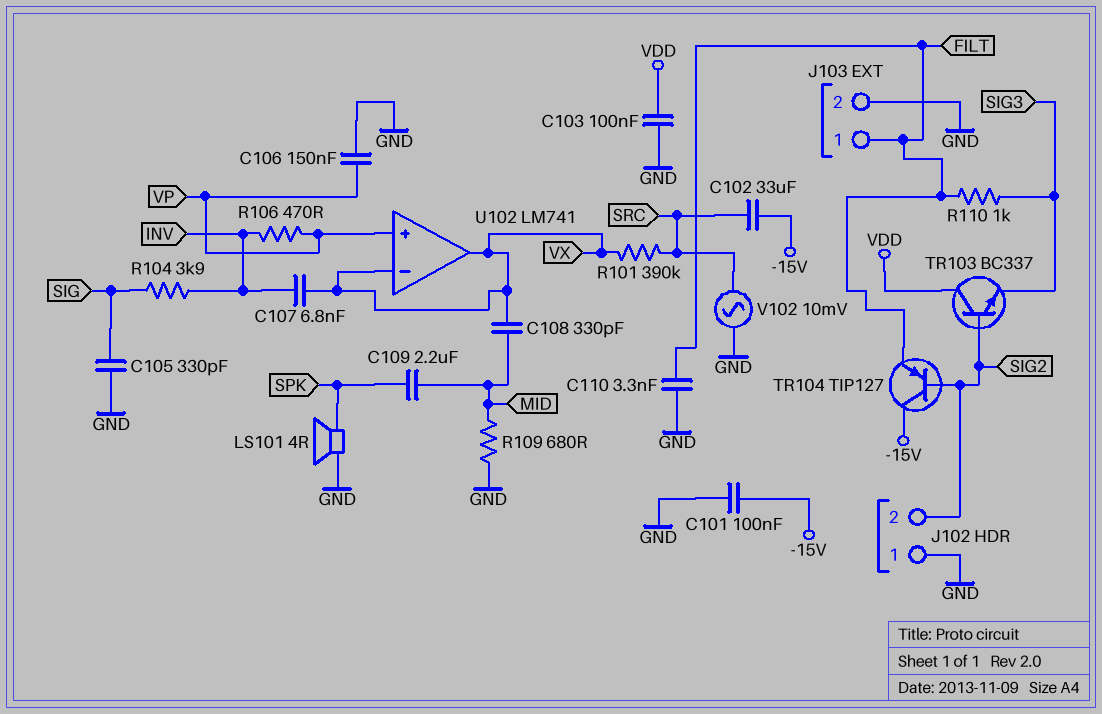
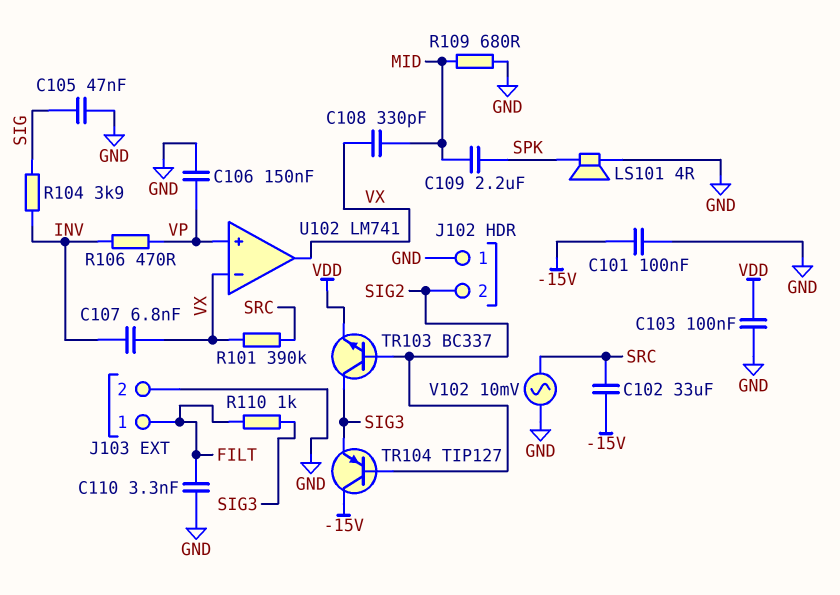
C105: 330pF (GND, SIG) -> 47nF (GND, SIG)
TR103: NPN BC337 (B SIG2, C VDD, E SIG3) -> NPN BC337 (B SIG2, C SIG3, E VDD)
TR104: PNP TIP127 (B SIG2, C -15V, E FILT) -> PNP TIP127 (B SIG2, C -15V, E SIG3)

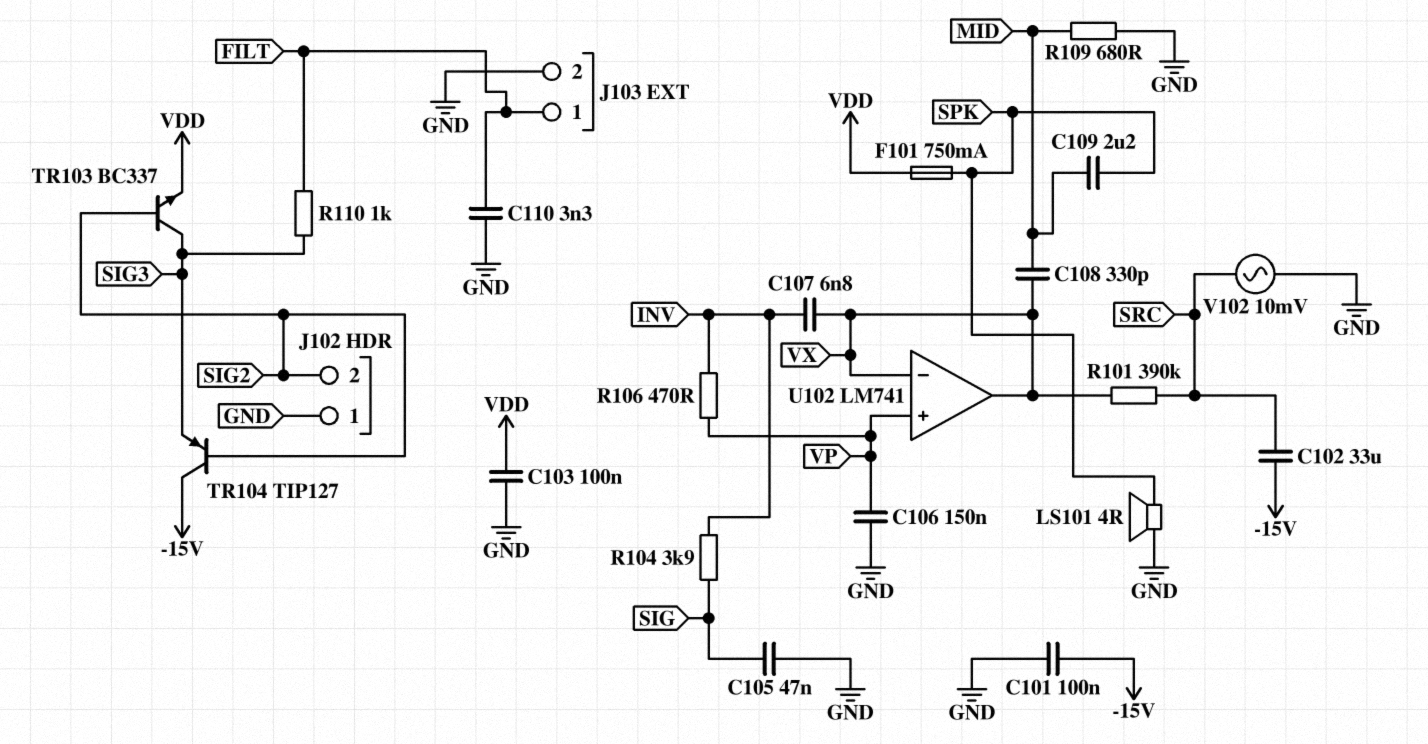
F101: none -> 750mA (SPK, VDD)

